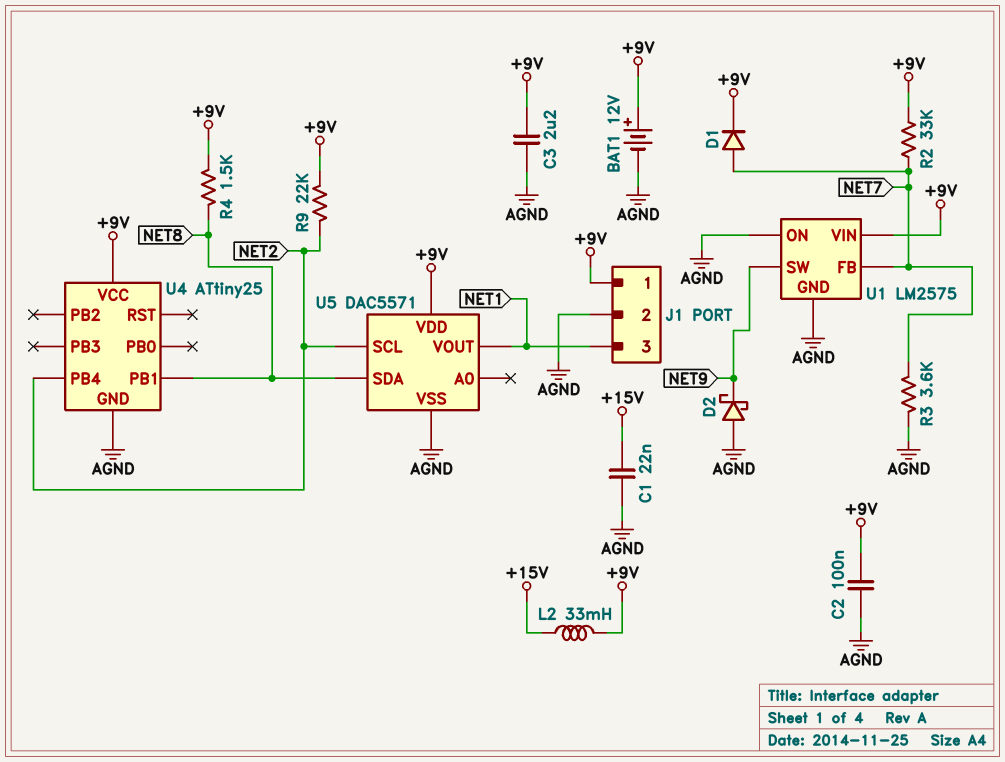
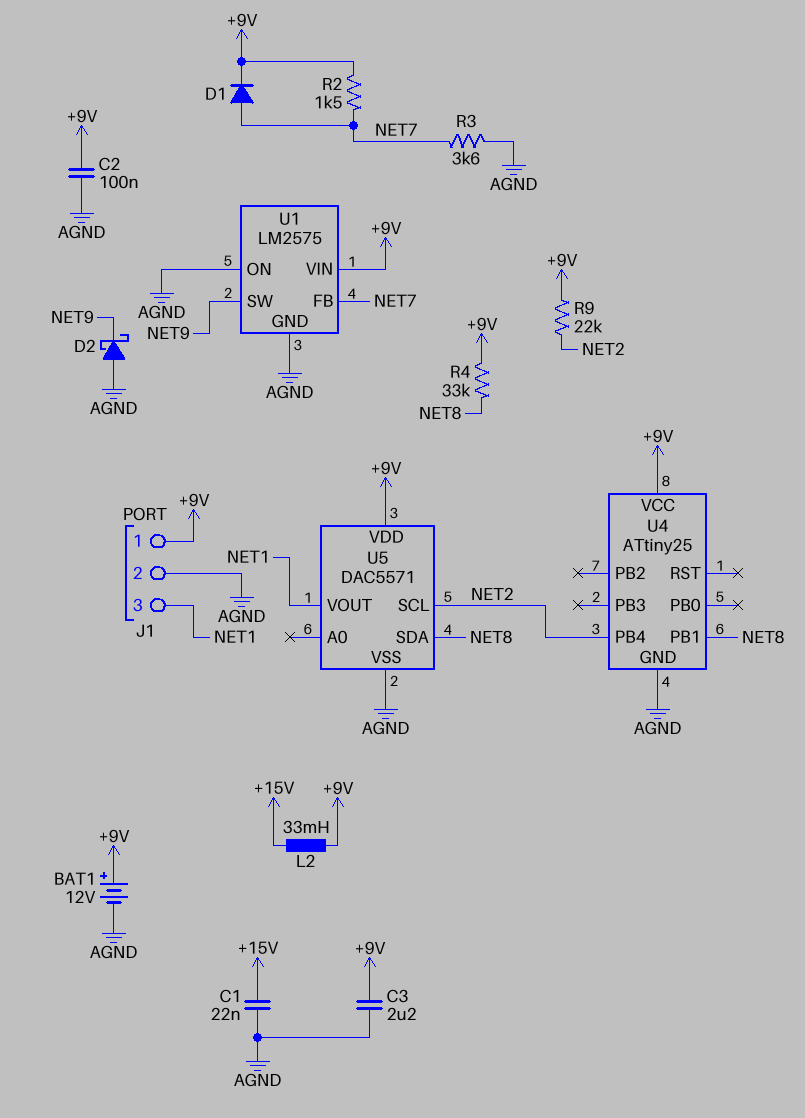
R2: 33k (+9V, NET7) -> 1.5k (+9V, NET7)
R4: 1.5k (+9V, NET8) -> 33k (+9V, NET8)

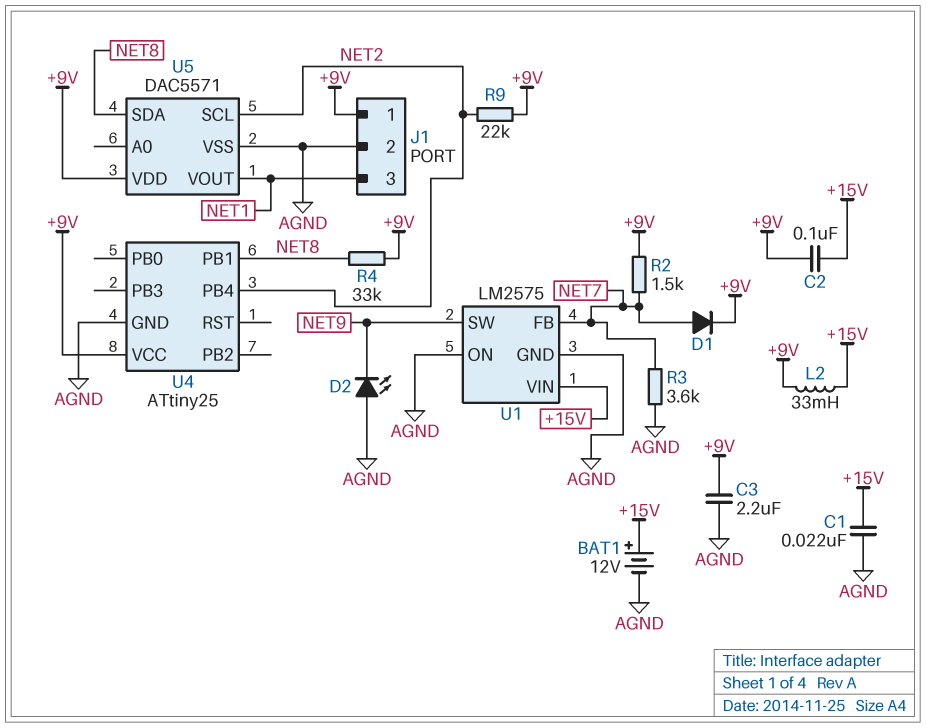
BAT1: 12V (plus +9V, minus AGND) -> 12V (plus +15V, minus AGND)
C2: 100nF (+9V, AGND) -> 100nF (+9V, +15V)
D2: schottky (A AGND, K NET9) -> LED (A AGND, K NET9)
U1 pin VIN: +9V -> +15V

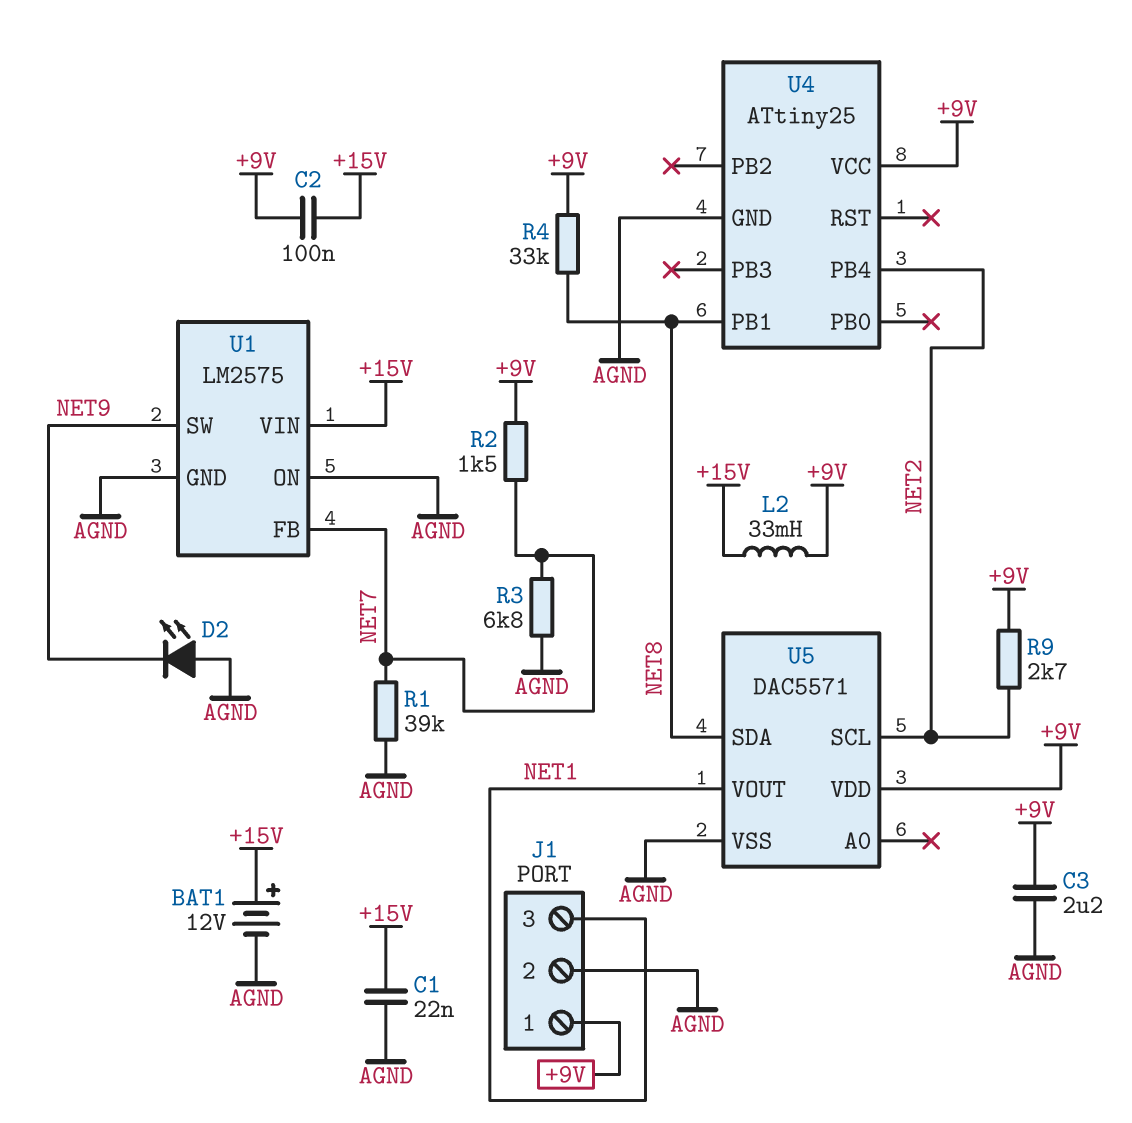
D1: diode (A NET7, K +9V) -> none
R1: none -> 39k (AGND, NET7)
R3: 3.6k (AGND, NET7) -> 6.8k (AGND, NET7)
R9: 22k (+9V, NET2) -> 2.7k (+9V, NET2)

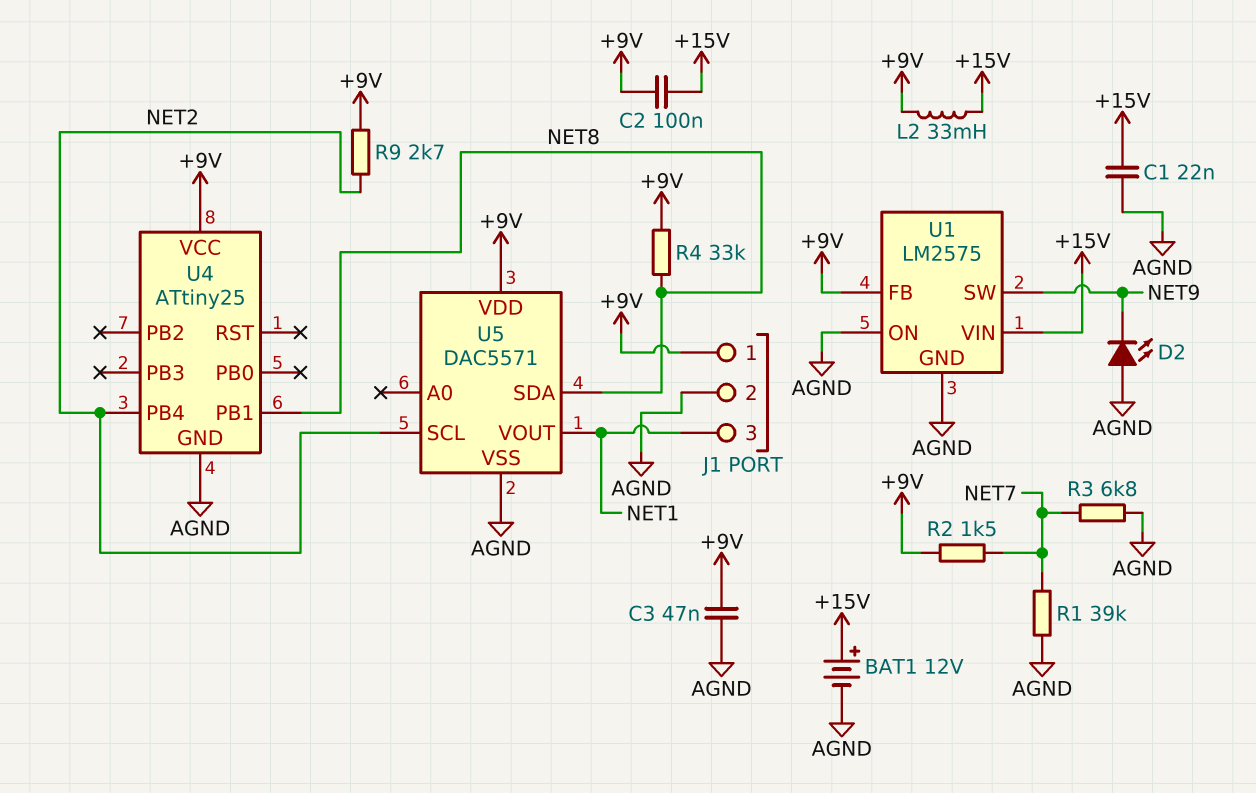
C3: 2.2uF (+9V, AGND) -> 47nF (+9V, AGND)
U1 pin FB: NET7 -> +9V

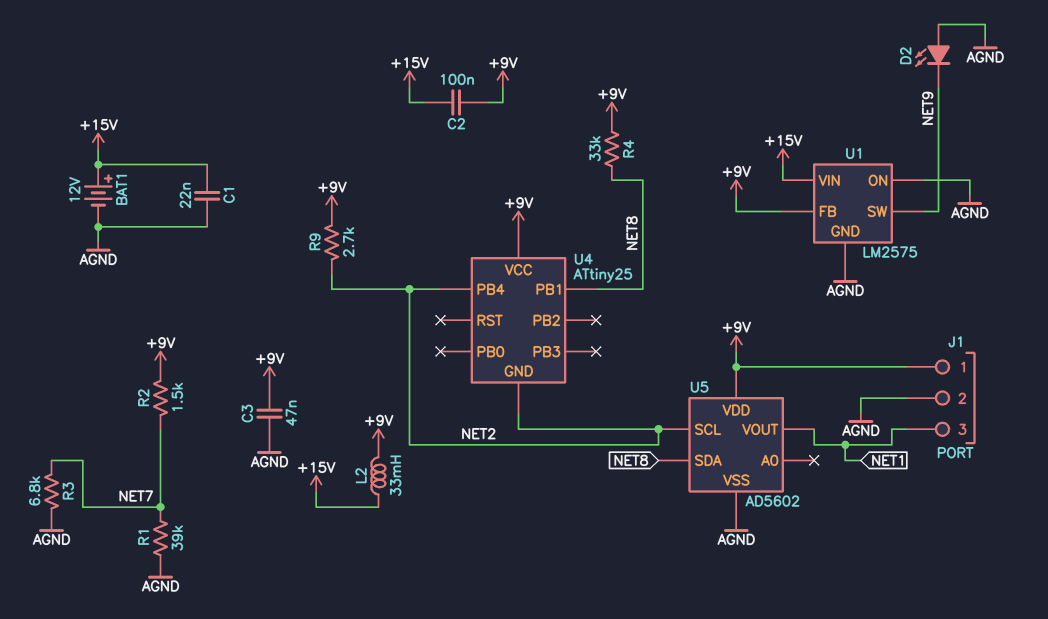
U4 pin GND: AGND -> NET2
U5: DAC5571 -> AD5602

